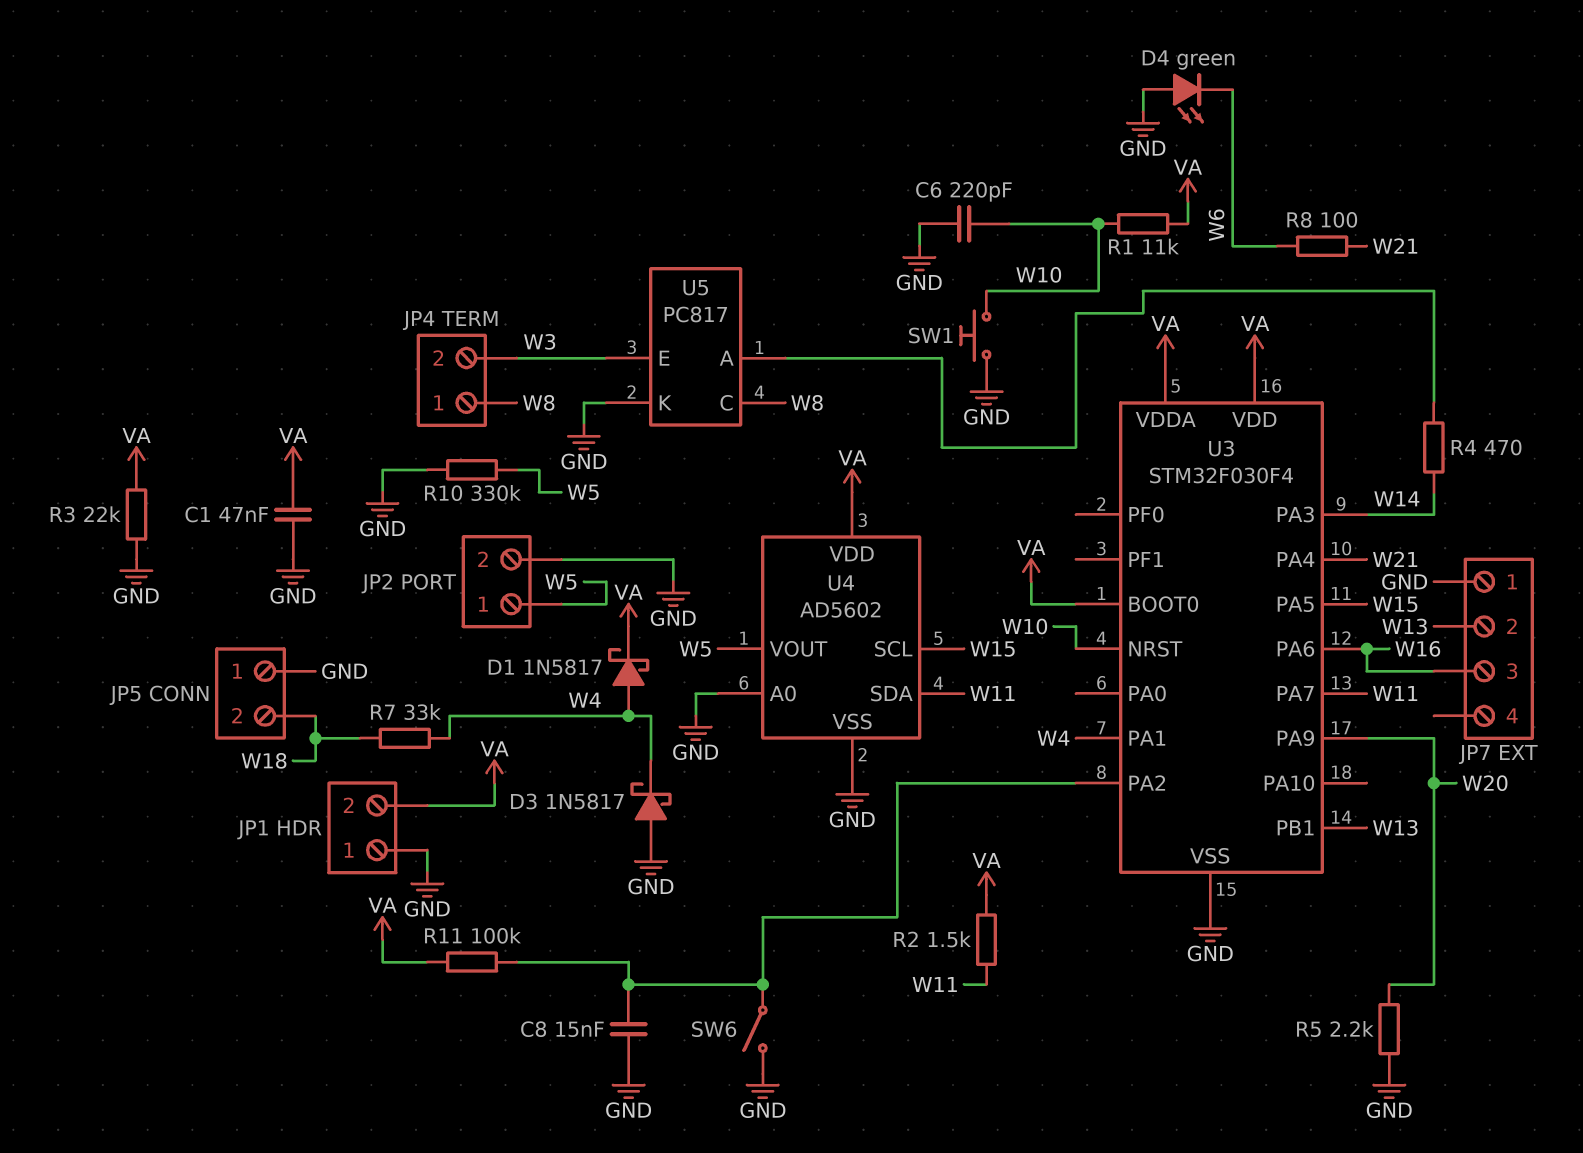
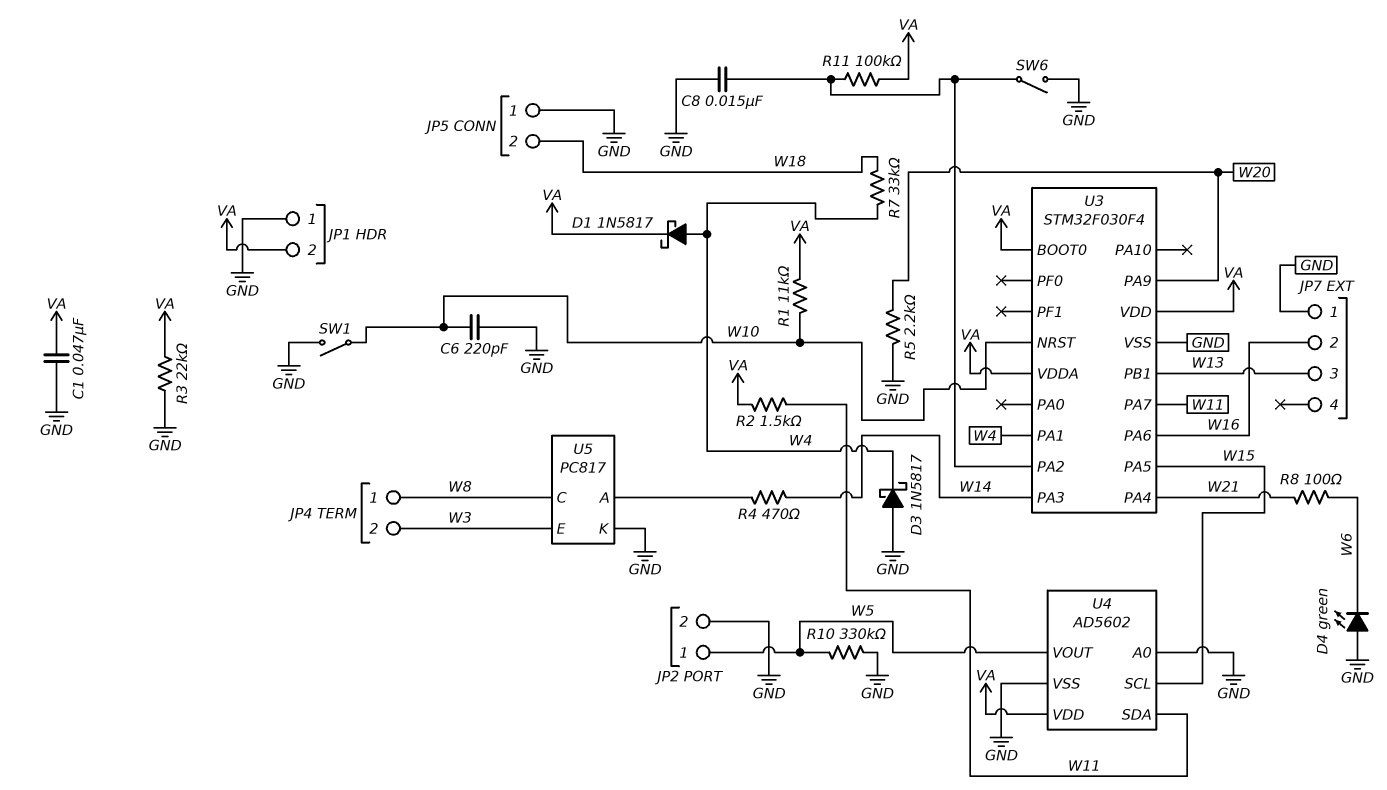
JP7 pin 2: W13 -> W16
JP7 pin 3: W16 -> W13
SW1: button (GND, W10) -> switch (GND, W10)

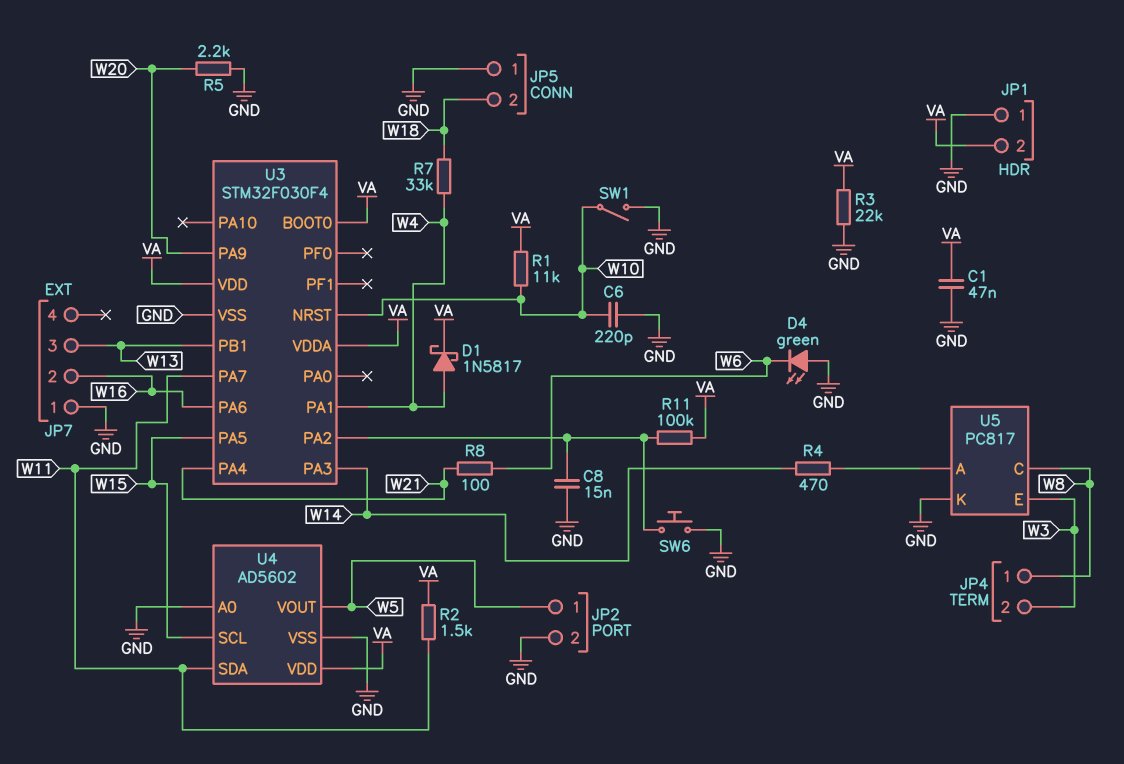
D3: schottky 1N5817 (A GND, K W4) -> none
R10: 330k (GND, W5) -> none
SW6: switch (GND, U3/PA2) -> button (GND, U3/PA2)

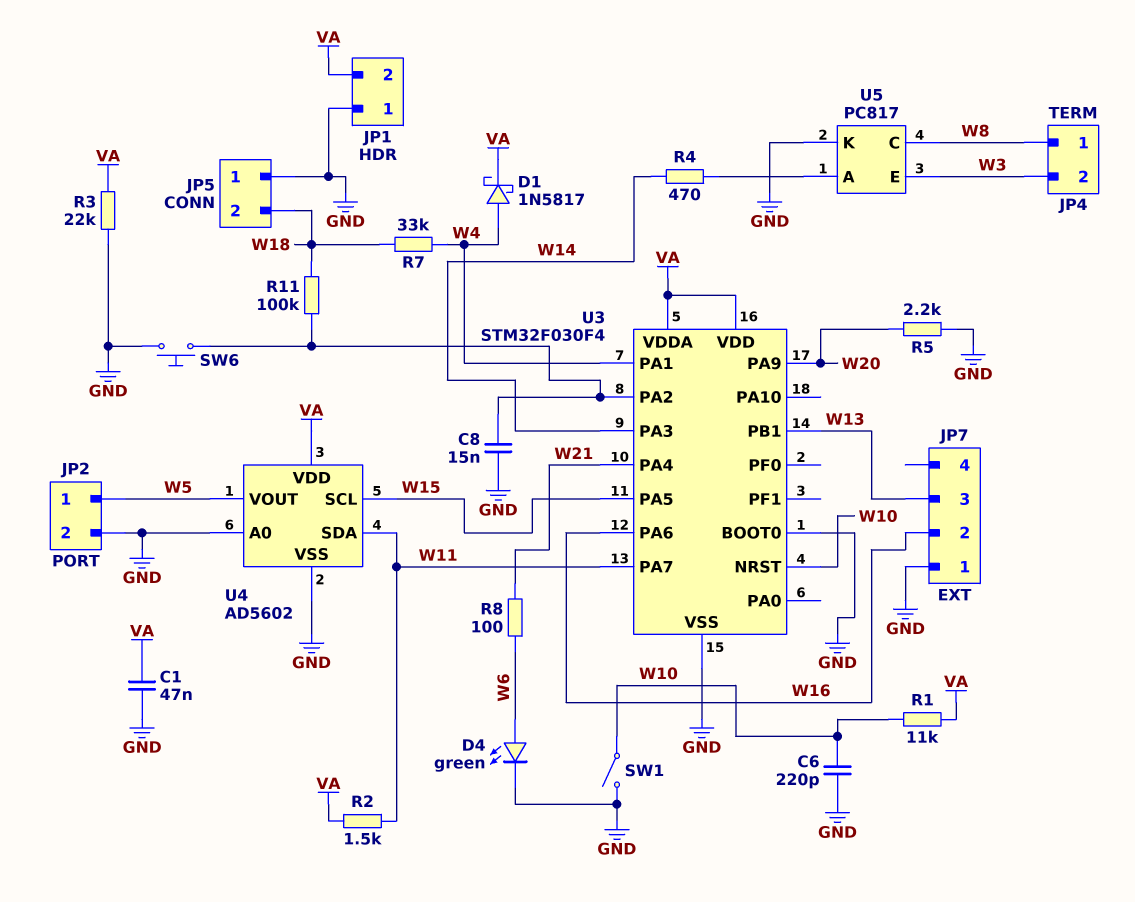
D4: LED green (A GND, K W6) -> LED green (A W6, K GND)
R11: 100k (U3/PA2, VA) -> 100k (U3/PA2, W18)
U3 pin BOOT0: VA -> GND

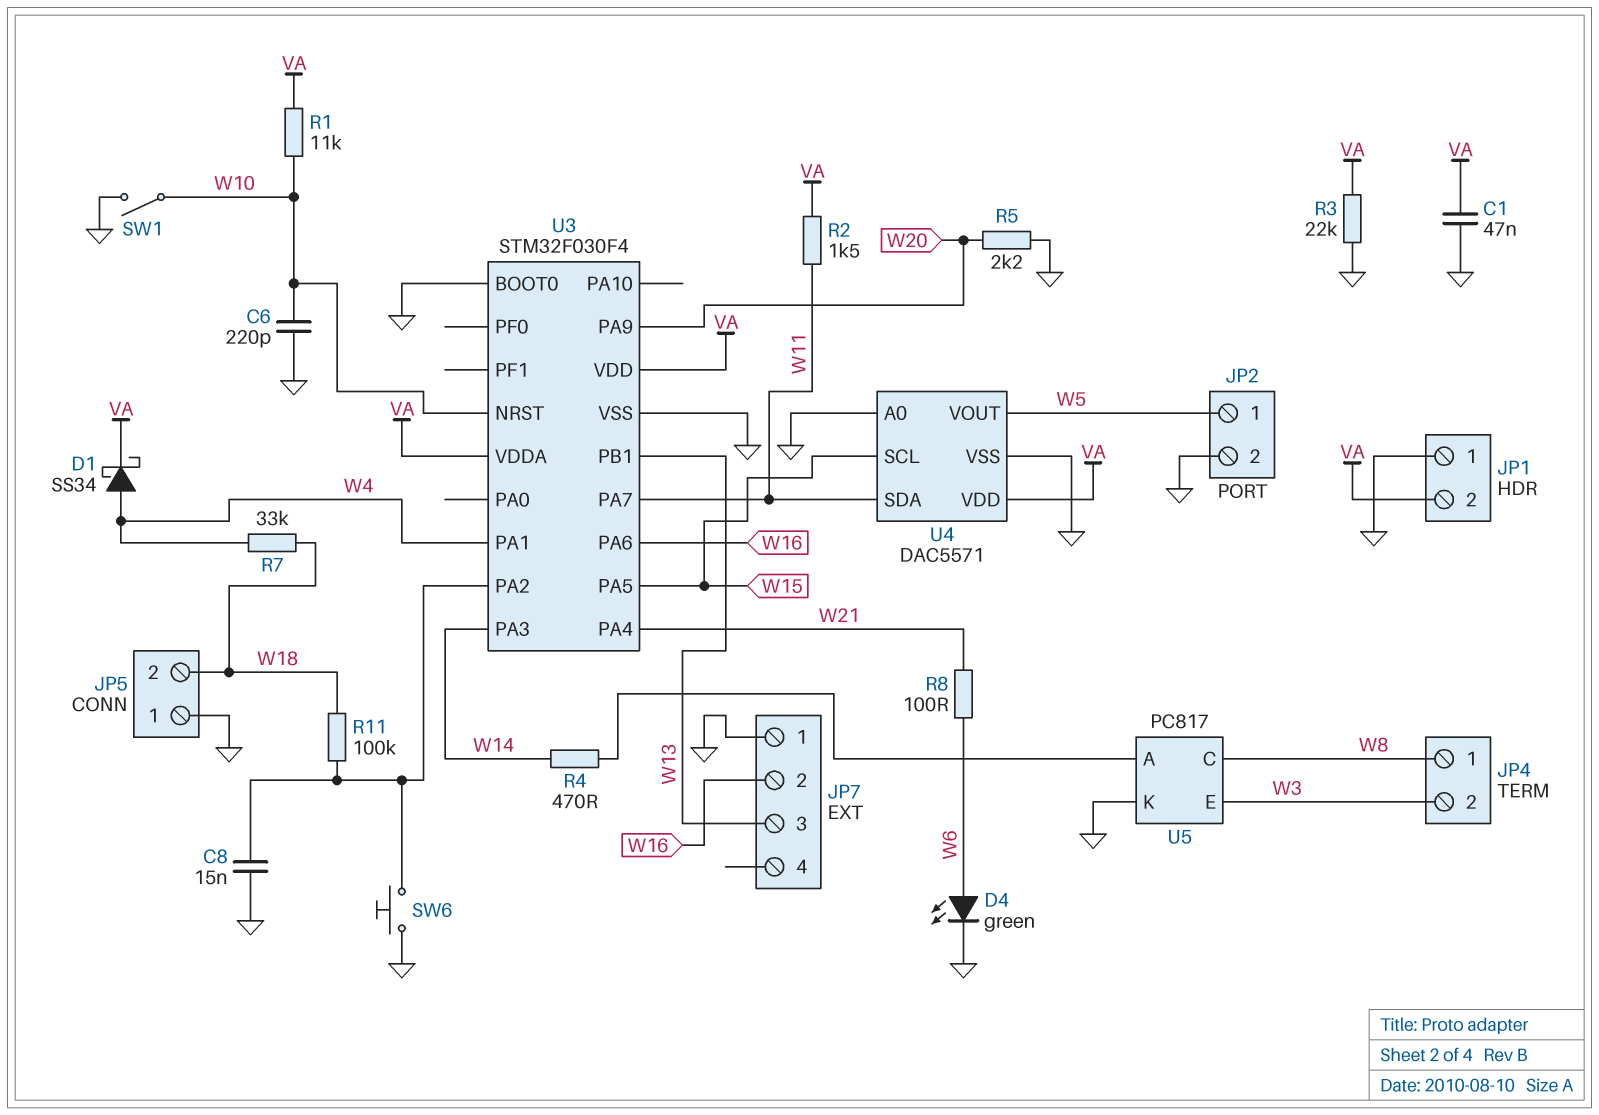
D1: schottky 1N5817 (A W4, K VA) -> schottky SS34 (A W4, K VA)
U4: AD5602 -> DAC5571

